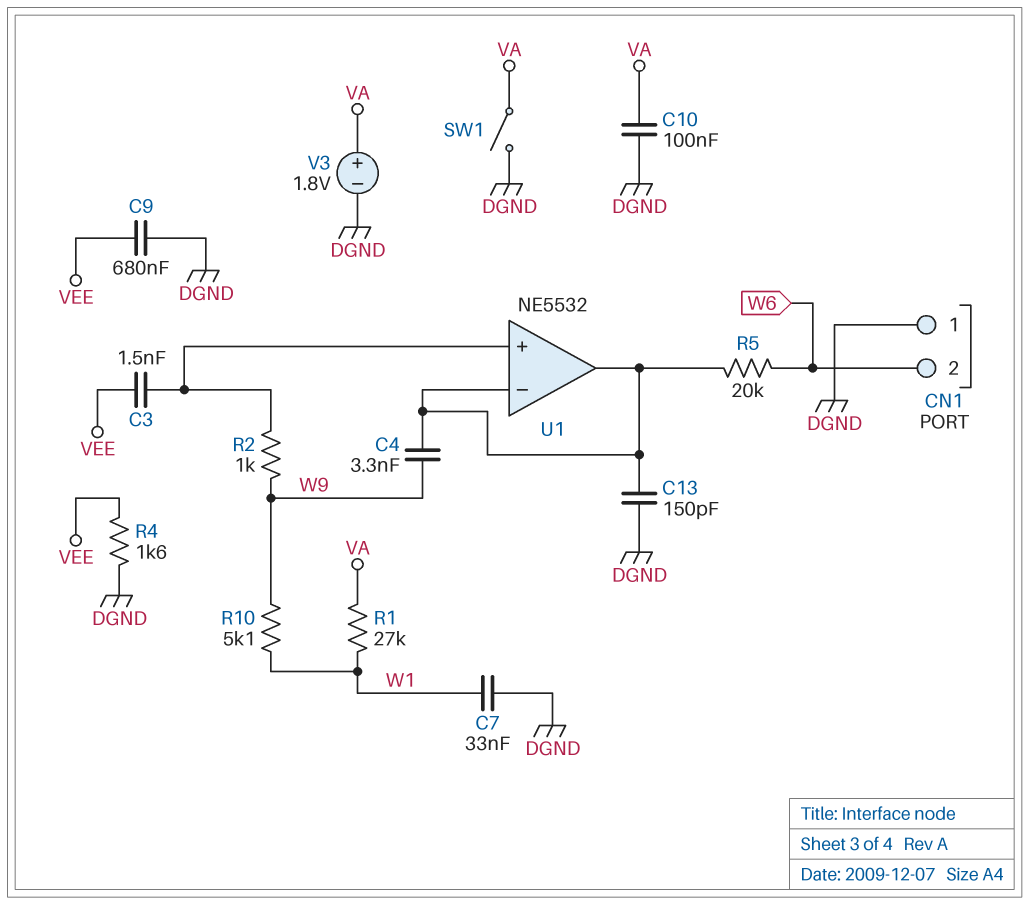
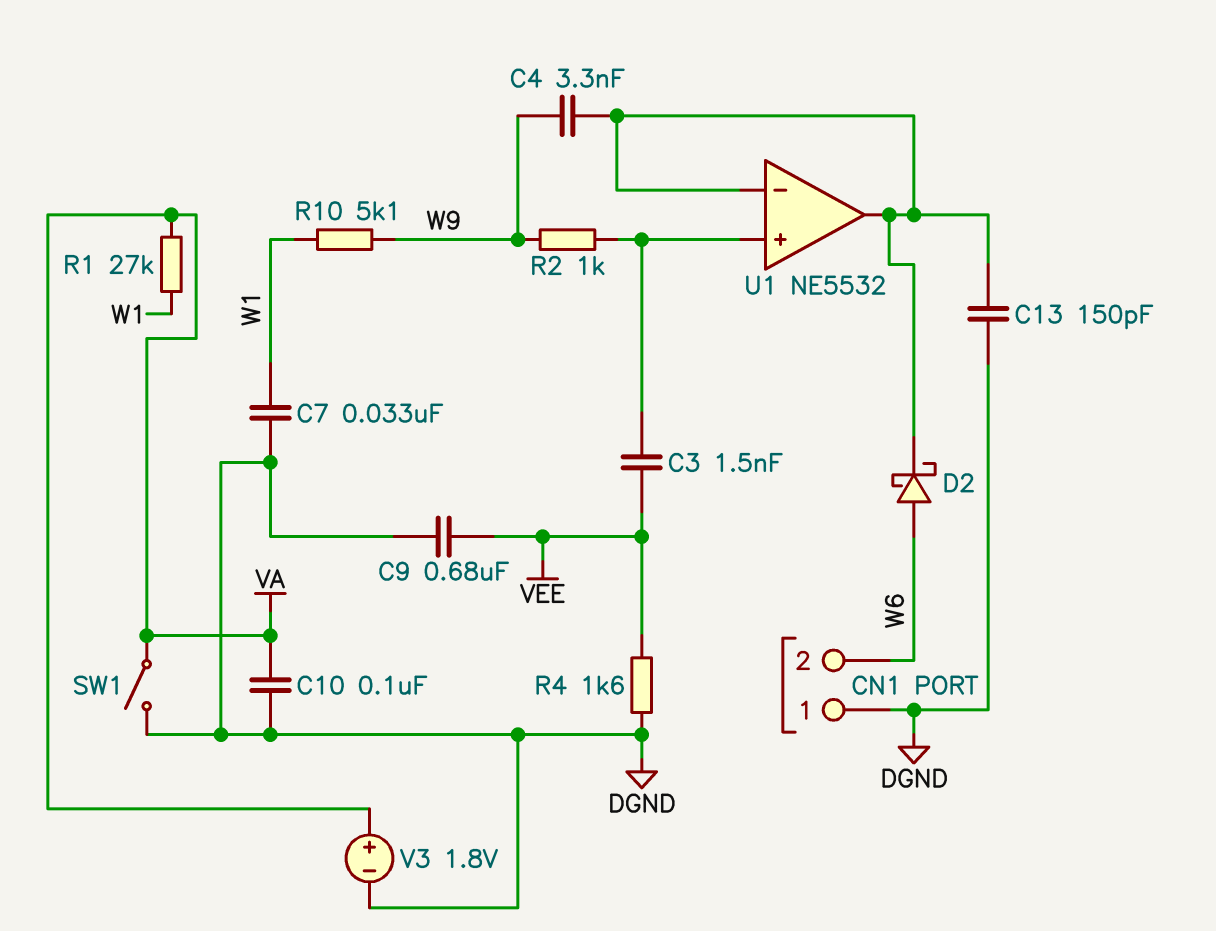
D2: none -> schottky (A W6, K U1/in-)
R5: 20k (U1/in-, W6) -> none

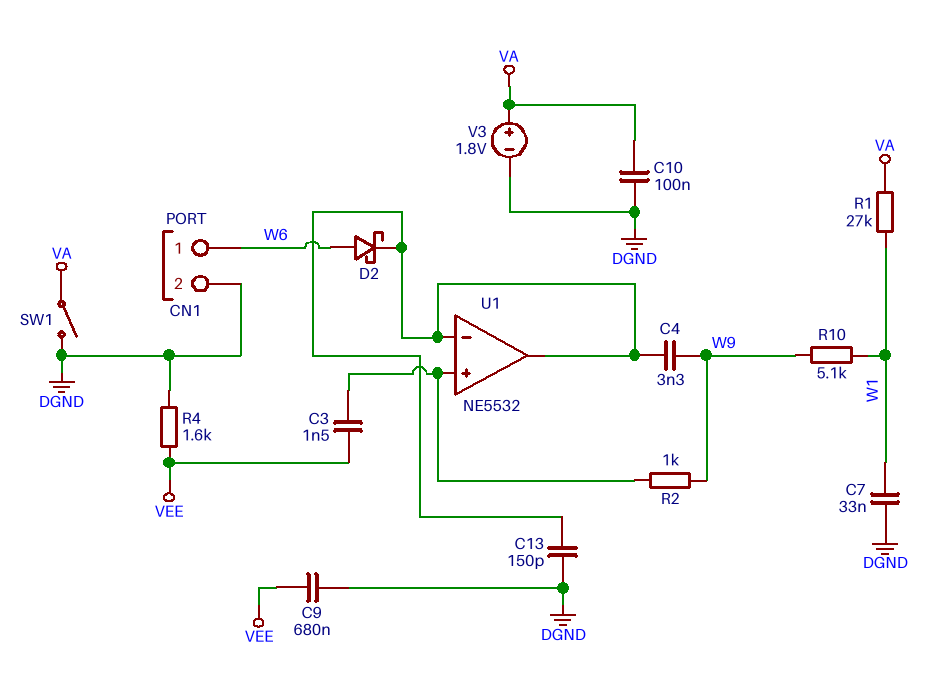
CN1 pin 1: DGND -> W6
CN1 pin 2: W6 -> DGND

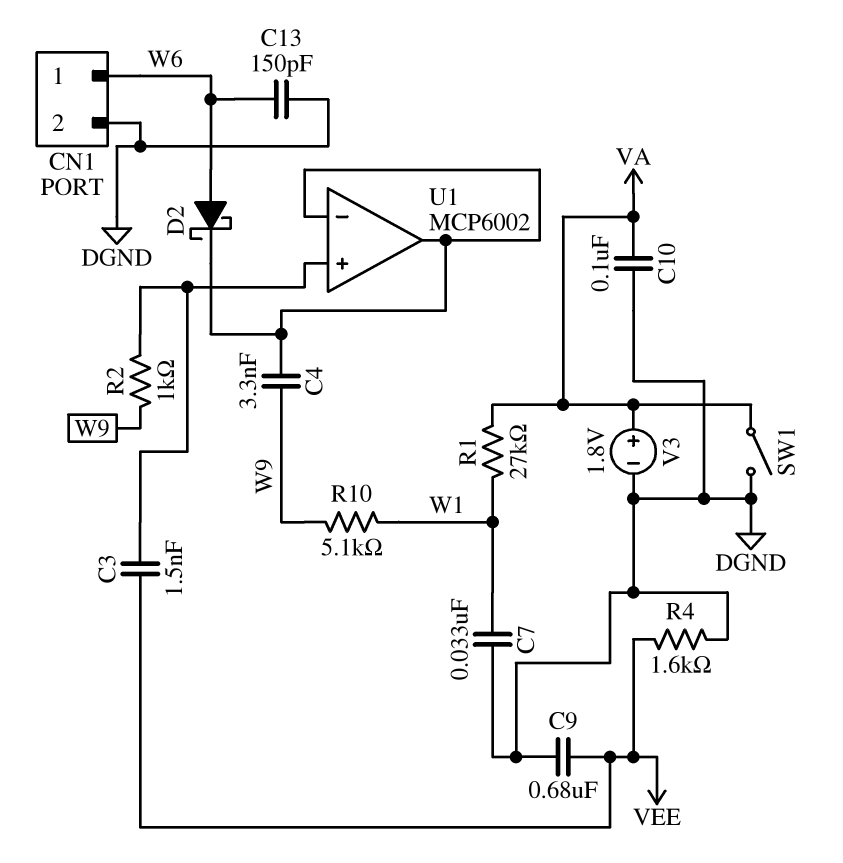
C13: 150pF (DGND, U1/in-) -> 150pF (DGND, W6)
U1: NE5532 -> MCP6002

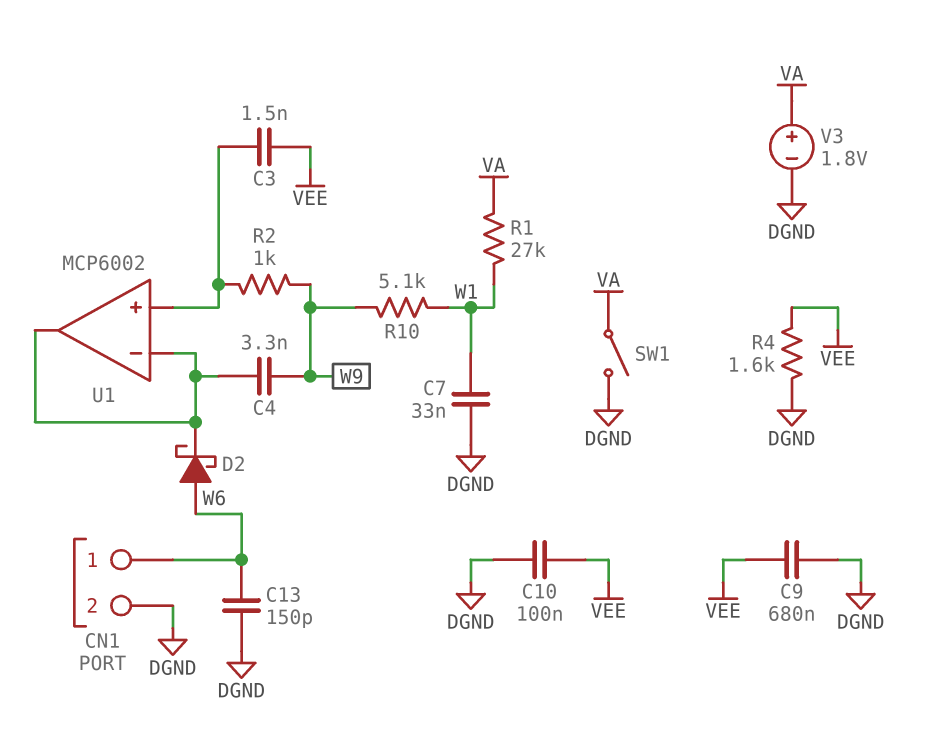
C10: 100nF (DGND, VA) -> 100nF (DGND, VEE)

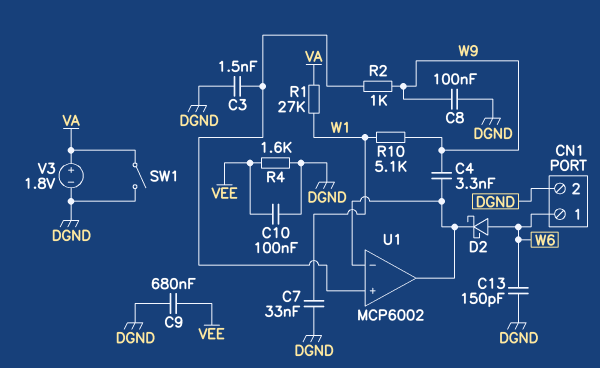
C3: 1.5nF (U1/in+, VEE) -> 1.5nF (DGND, U1/in+)
C8: none -> 100nF (DGND, W9)

